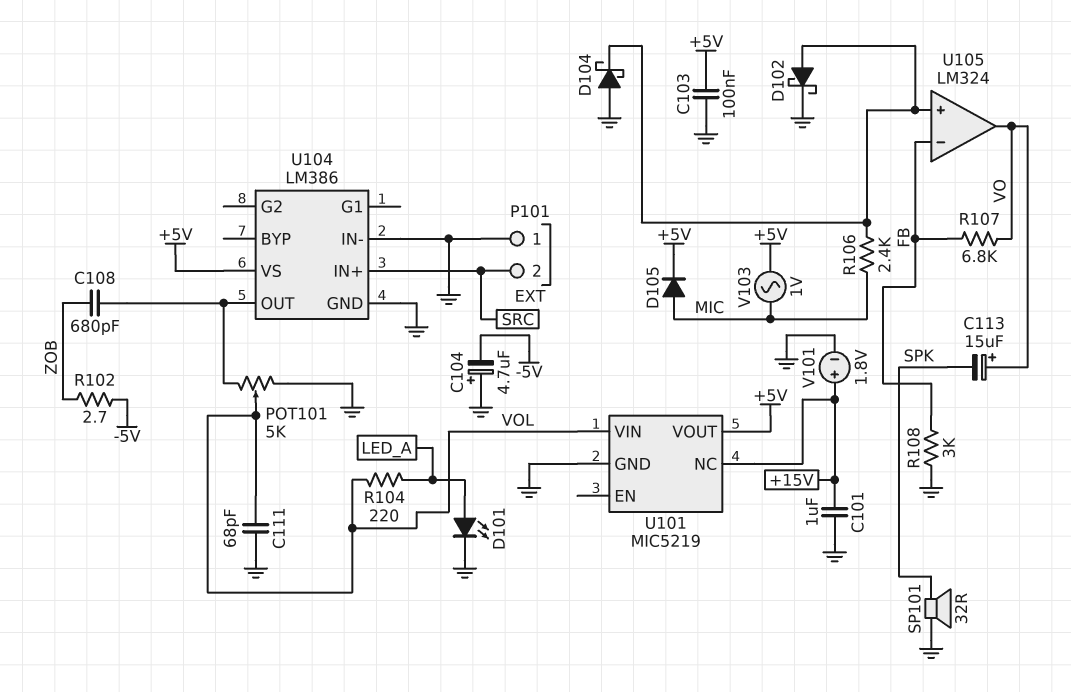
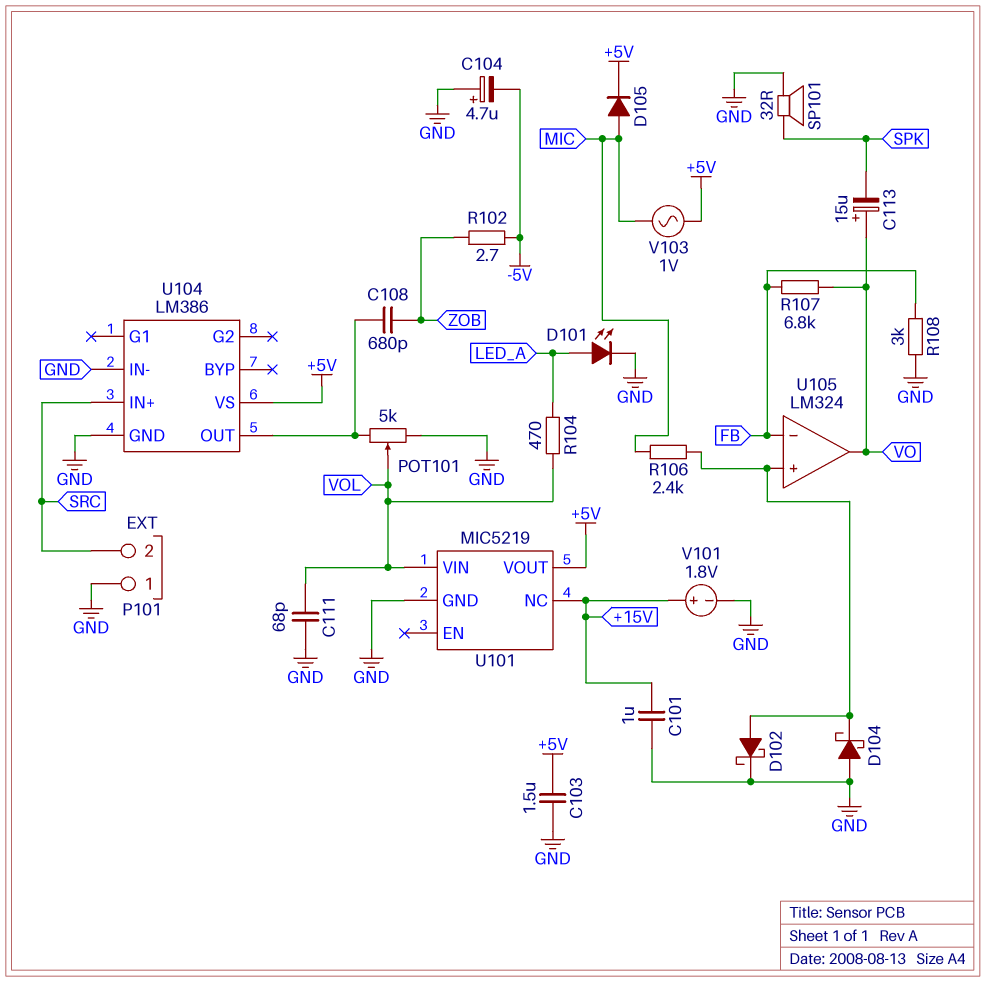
C103: 100nF (+5V, GND) -> 1.5uF (+5V, GND)
R104: 220 (LED_A, VOL) -> 470 (LED_A, VOL)

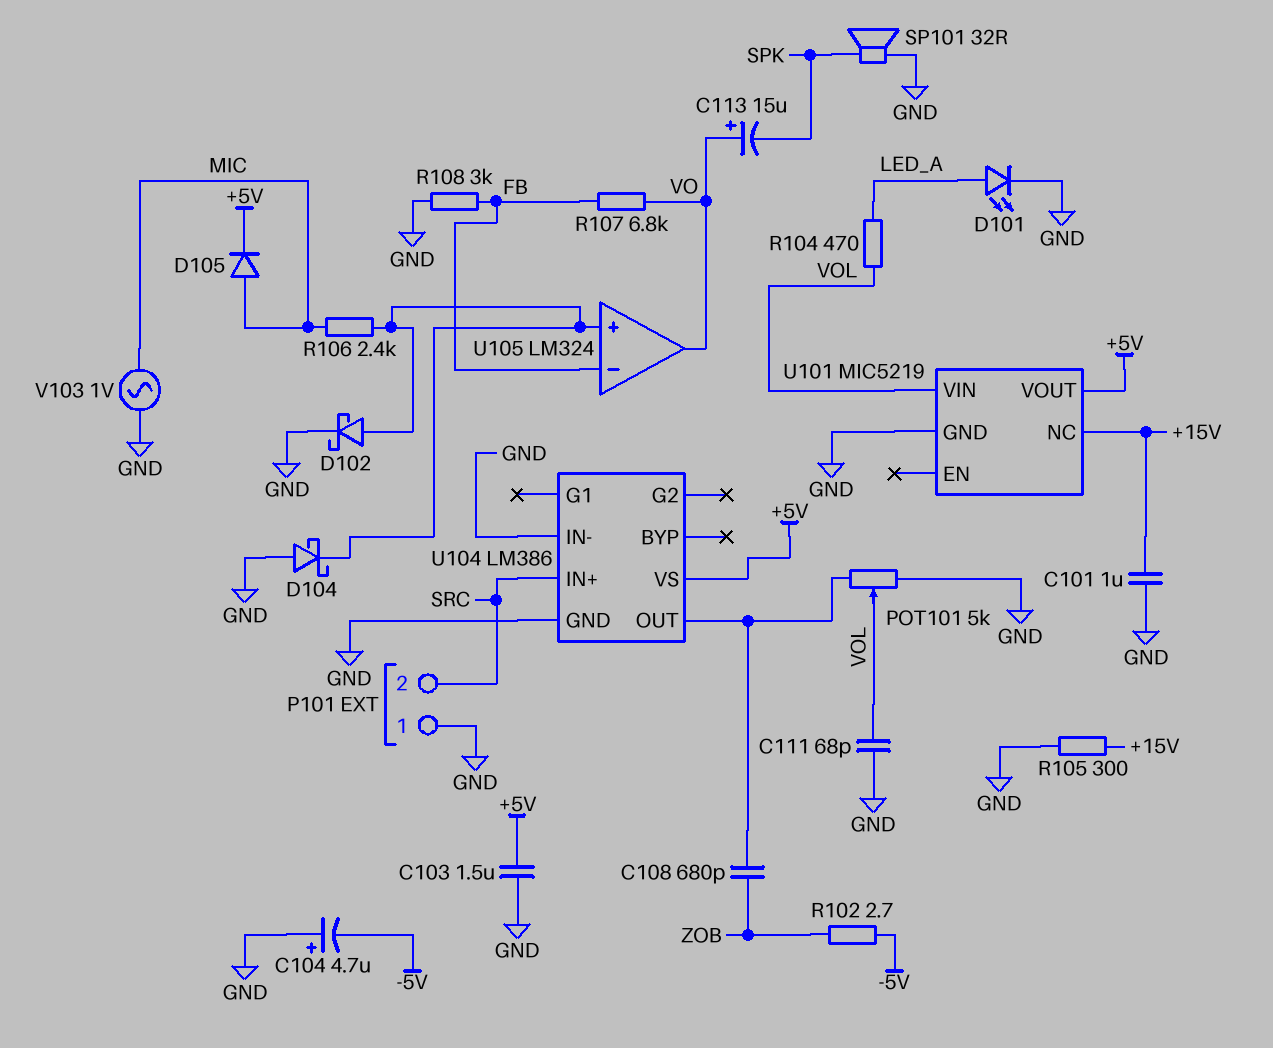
R105: none -> 300 (+15V, GND)
V101: 1.8V (plus +15V, minus GND) -> none
V103: AC 1V (+5V, MIC) -> AC 1V (GND, MIC)

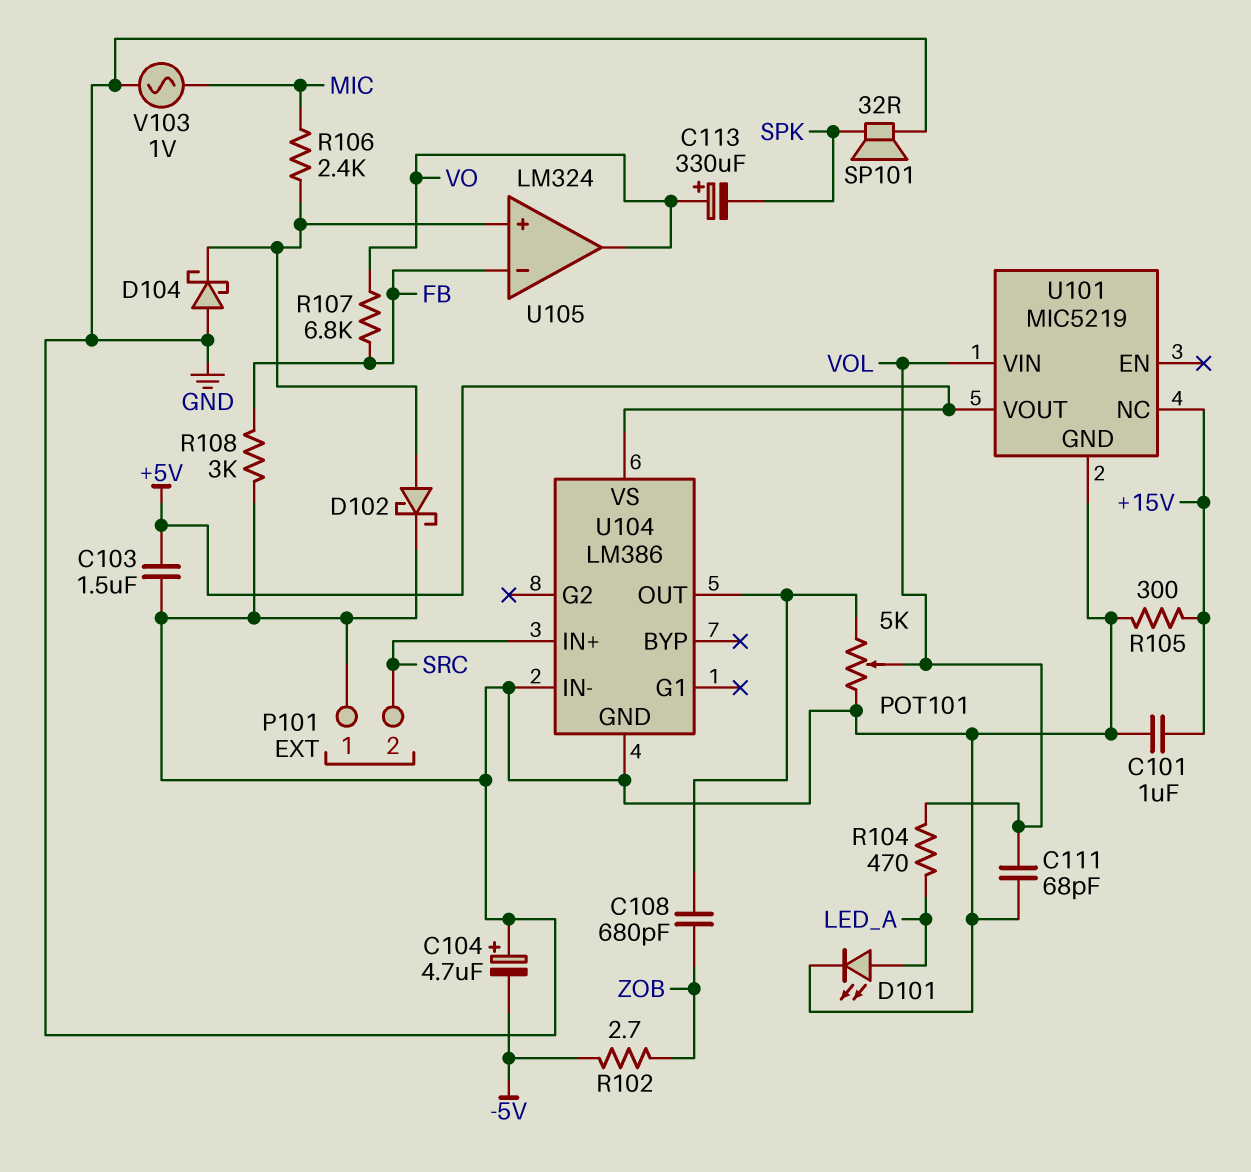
C113: 15uF (plus VO, minus SPK) -> 330uF (plus VO, minus SPK)
D105: diode (A MIC, K +5V) -> none

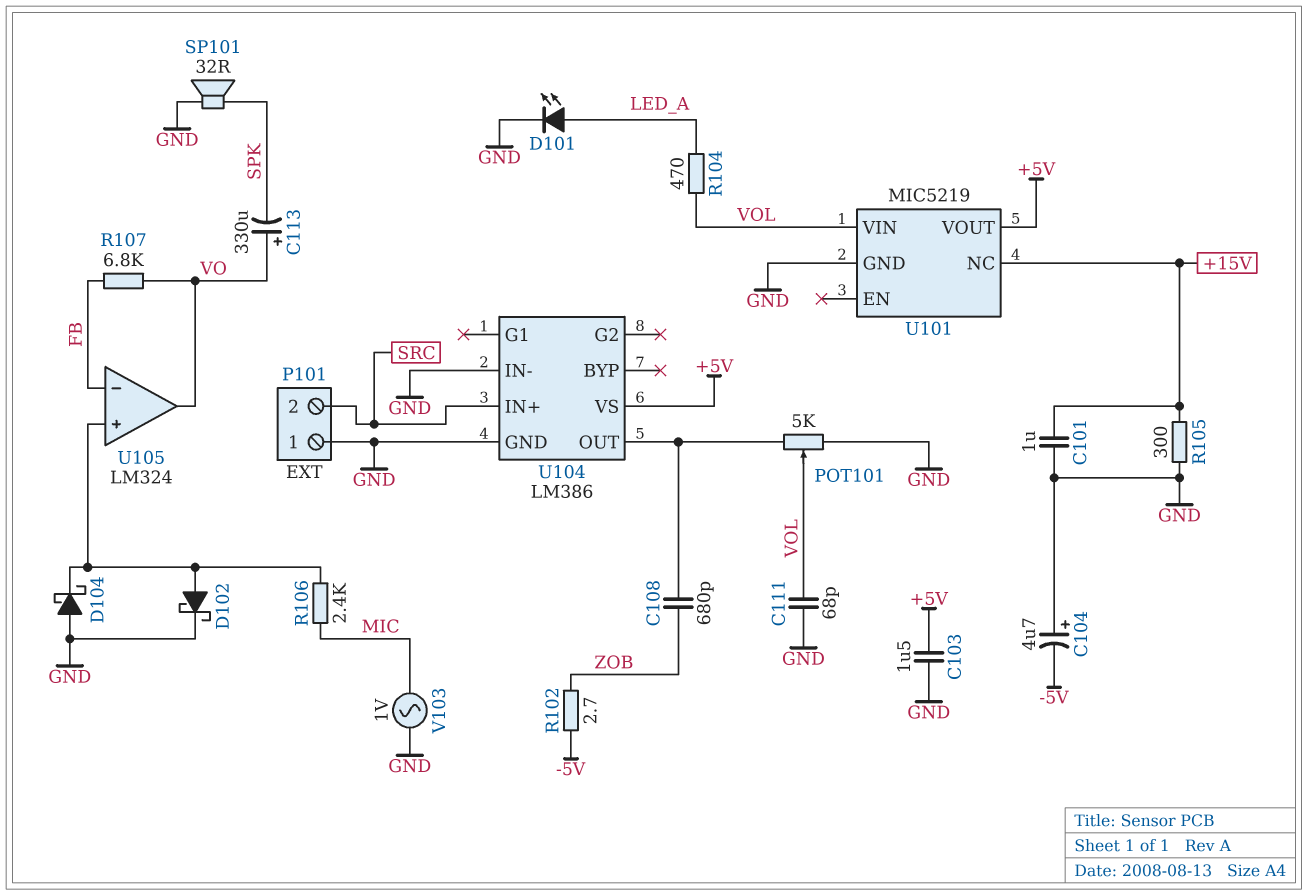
R108: 3k (FB, GND) -> none

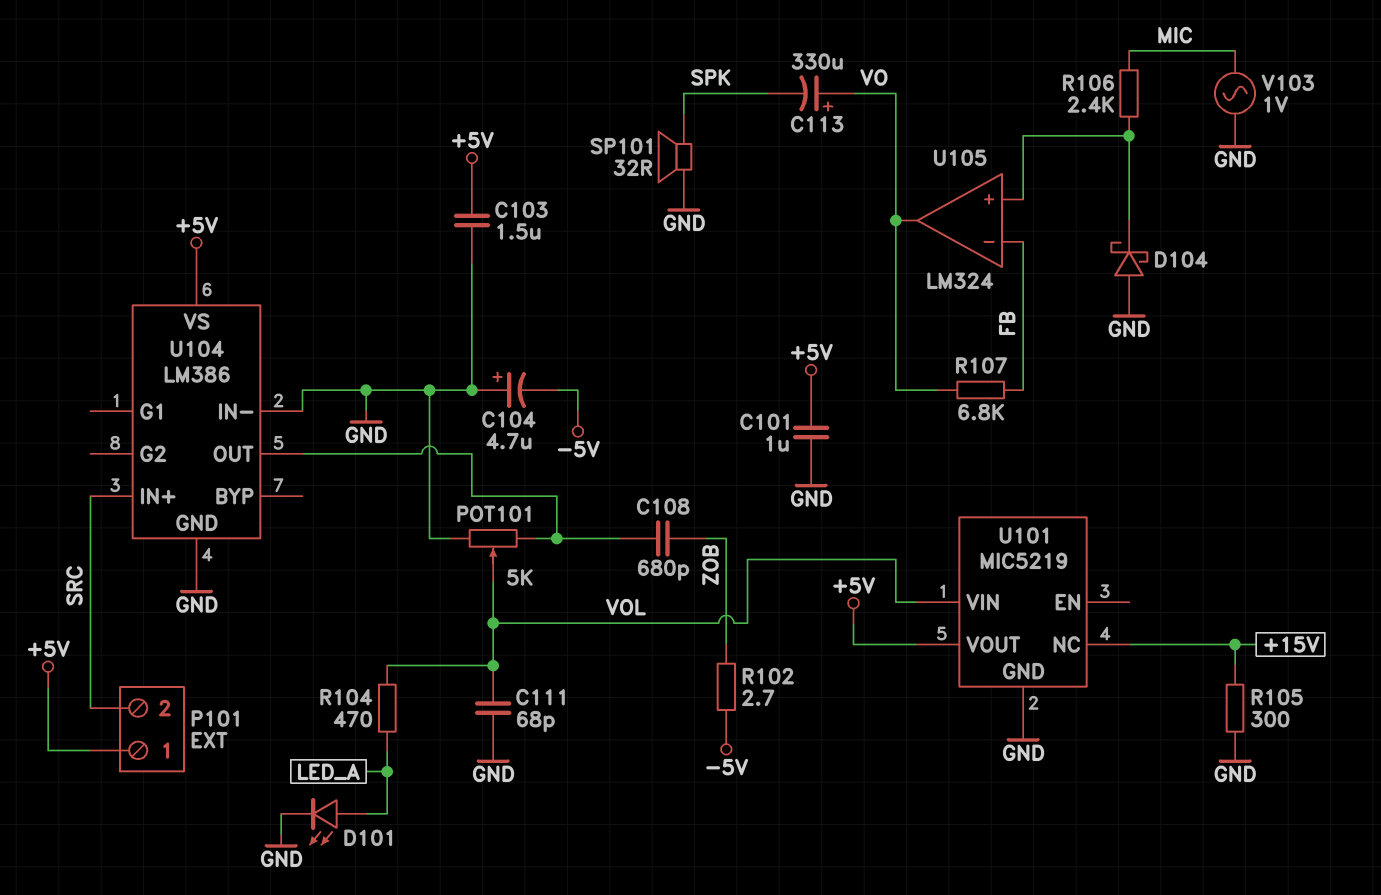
C101: 1uF (+15V, GND) -> 1uF (+5V, GND)
D102: schottky (A U105/in+, K GND) -> none
P101 pin 1: GND -> +5V

